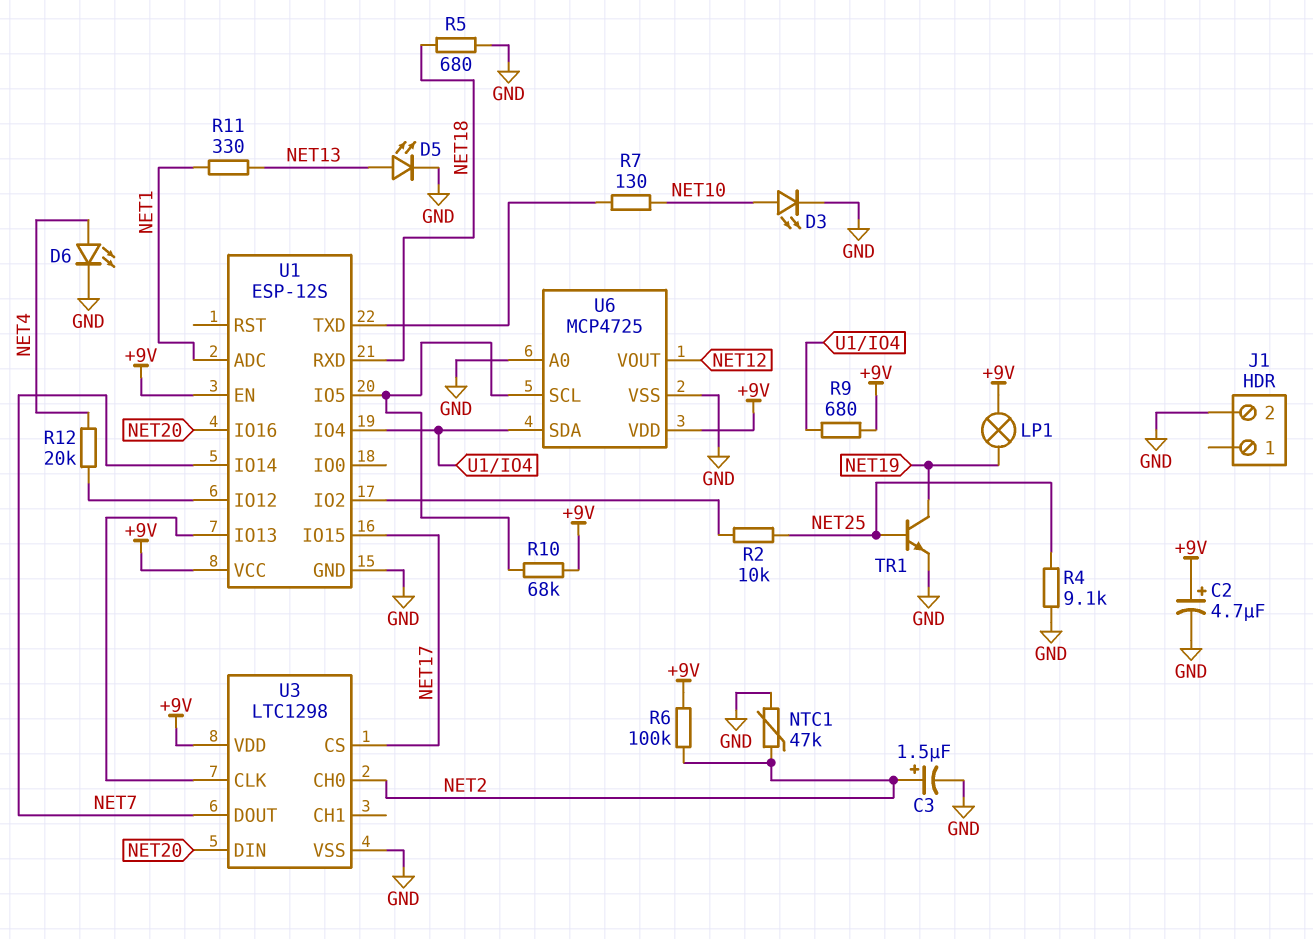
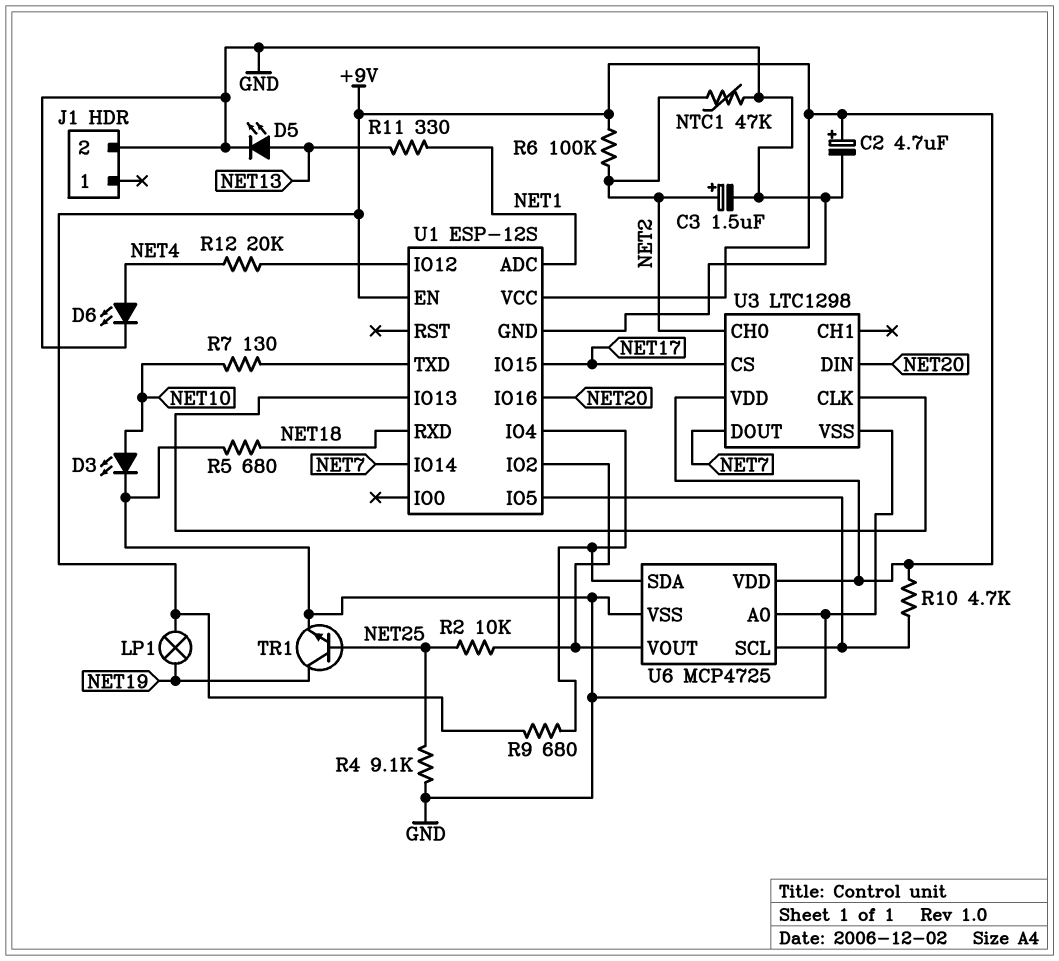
R10: 68k (+9V, U1/IO5) -> 4.7k (+9V, U1/IO5)
U6 pin VOUT: NET12 -> U1/IO2

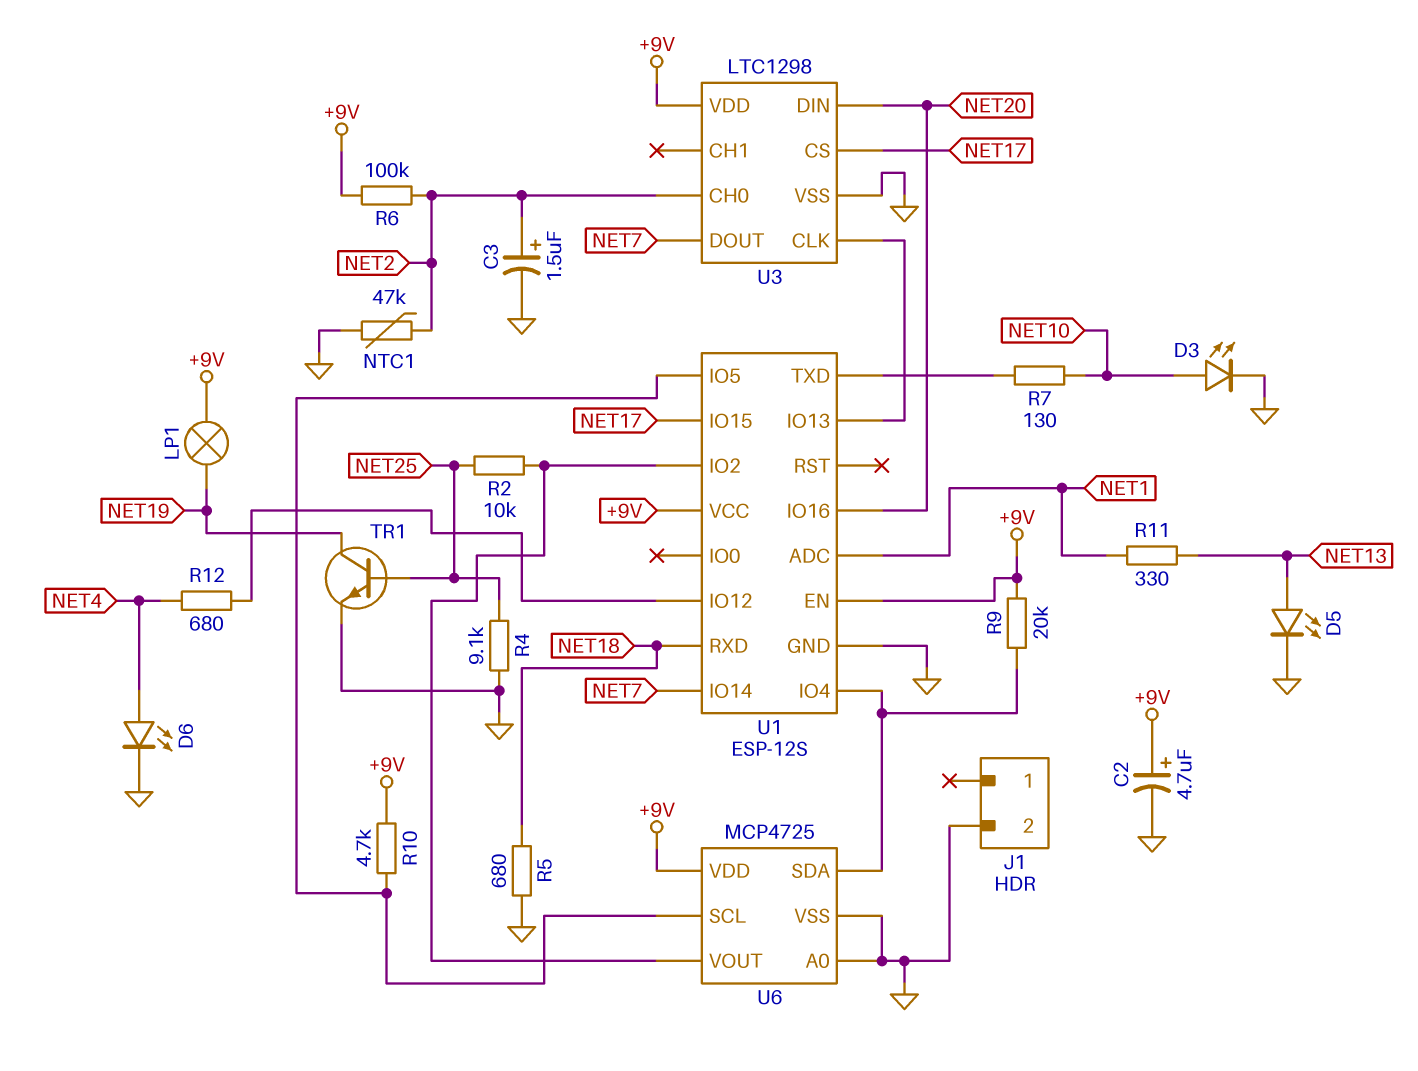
R9: 680 (+9V, U1/IO4) -> 20k (+9V, U1/IO4)
R12: 20k (NET4, U1/IO12) -> 680 (NET4, U1/IO12)

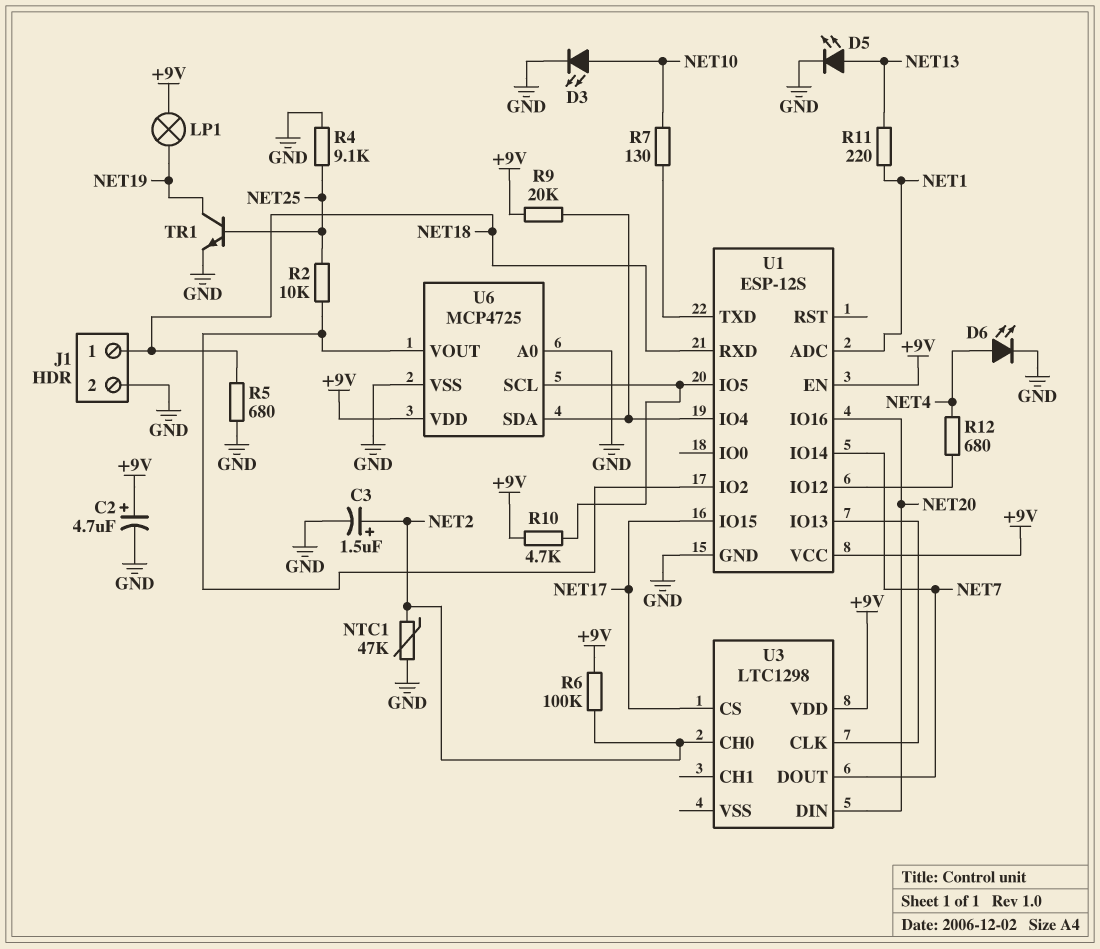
J1 pin 1: none -> NET18
R11: 330 (NET1, NET13) -> 220 (NET1, NET13)
U3 pin VSS: GND -> none

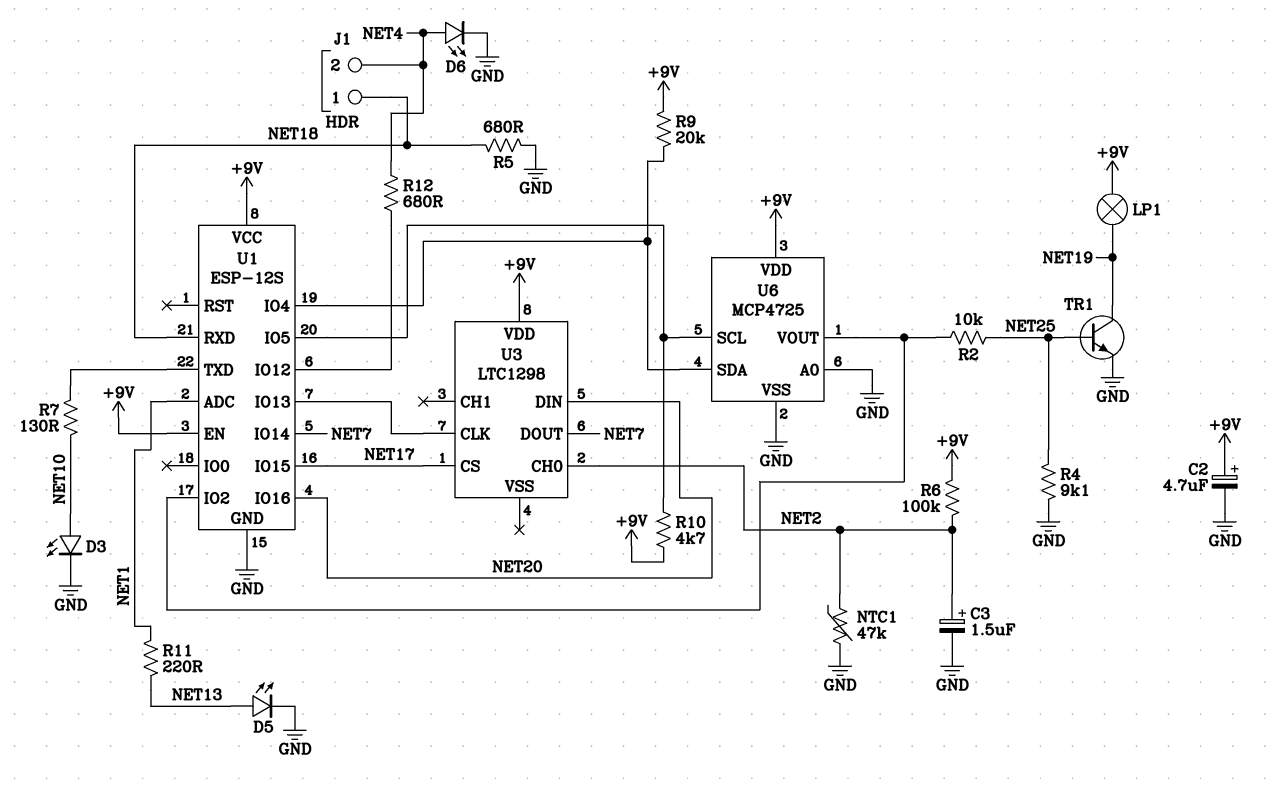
J1 pin 2: GND -> NET4

